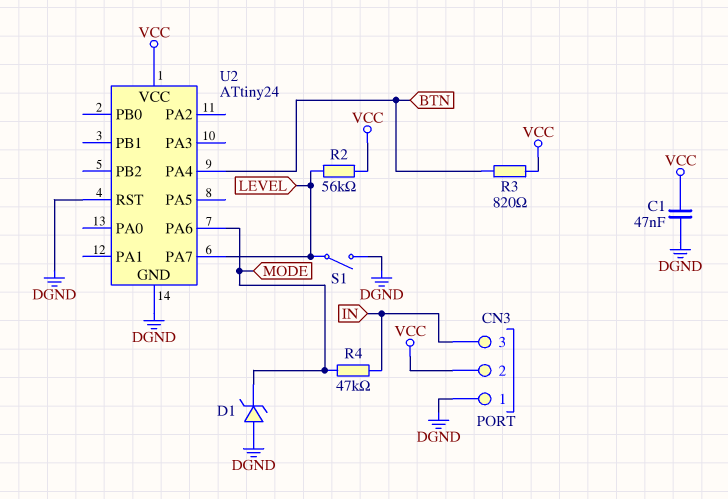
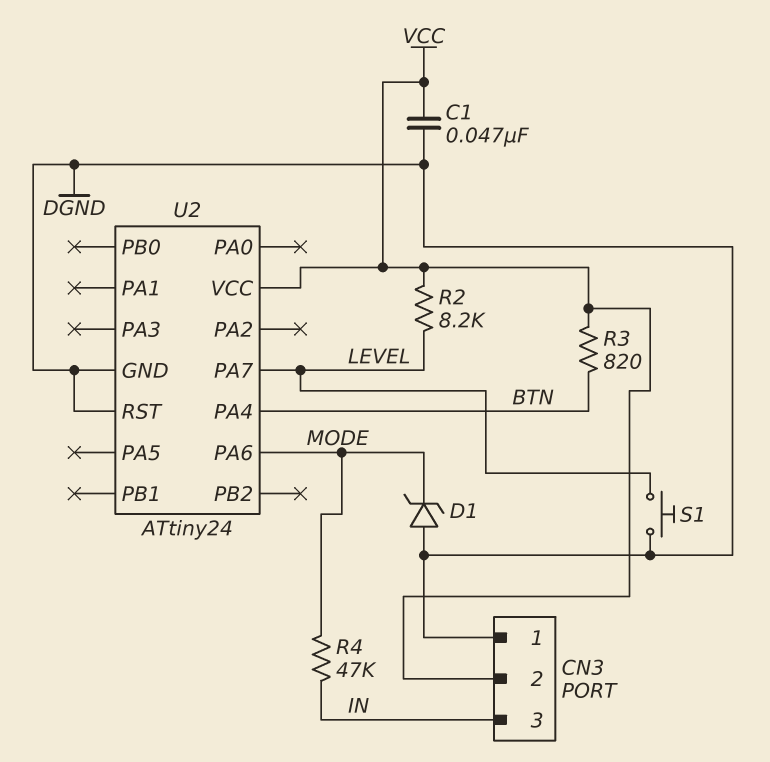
R2: 56k (LEVEL, VCC) -> 8.2k (LEVEL, VCC)
S1: switch (DGND, LEVEL) -> button (DGND, LEVEL)

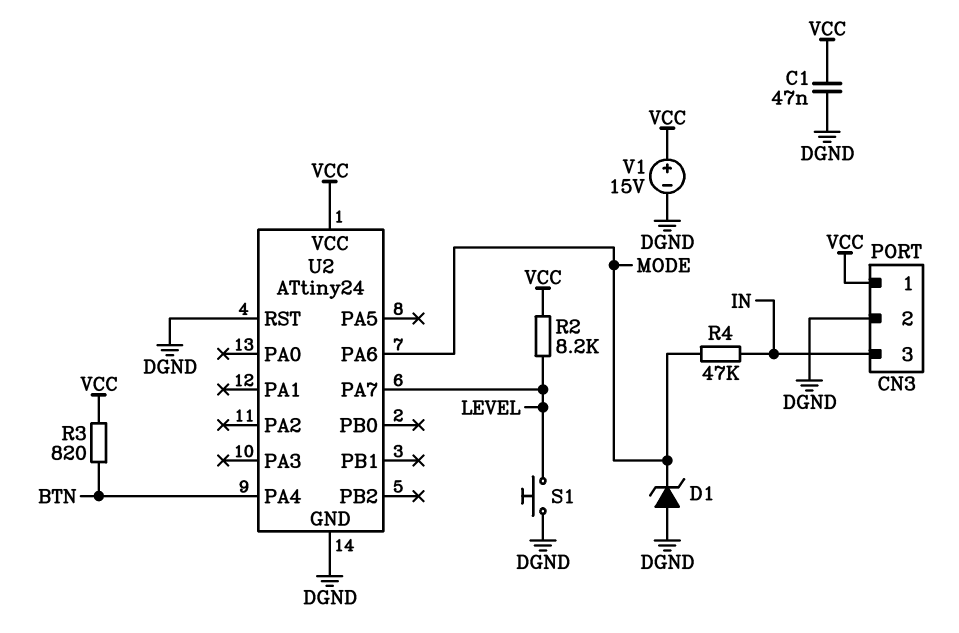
CN3 pin 1: DGND -> VCC
CN3 pin 2: VCC -> DGND
V1: none -> 15V (plus VCC, minus DGND)

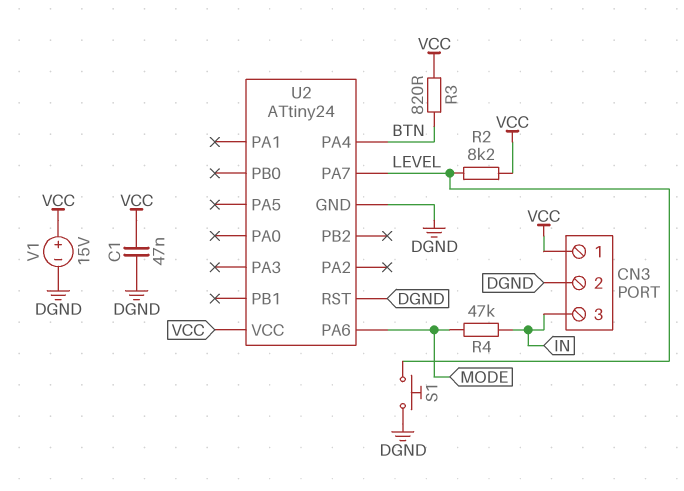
D1: zener (A DGND, K MODE) -> none

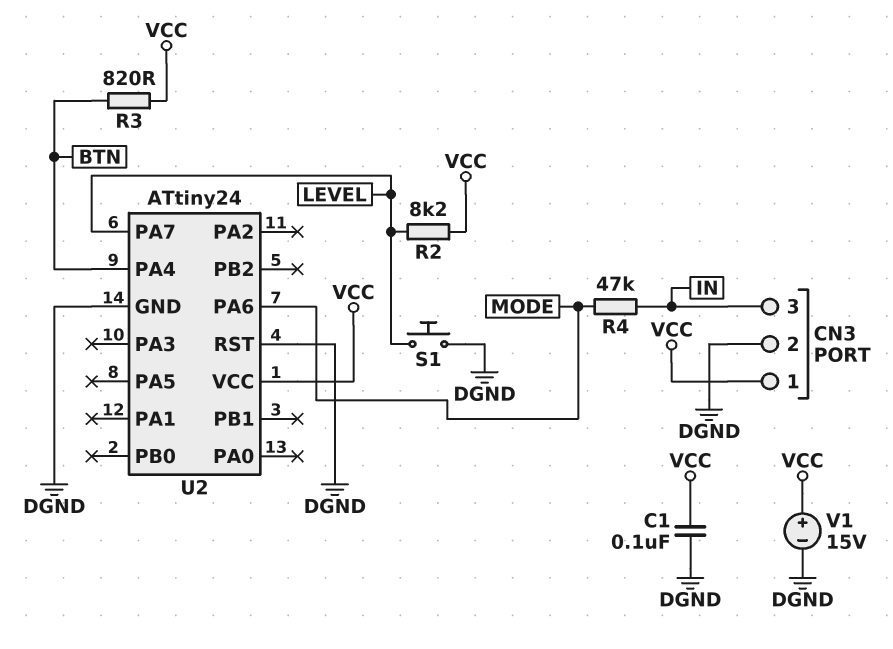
C1: 47nF (DGND, VCC) -> 100nF (DGND, VCC)

